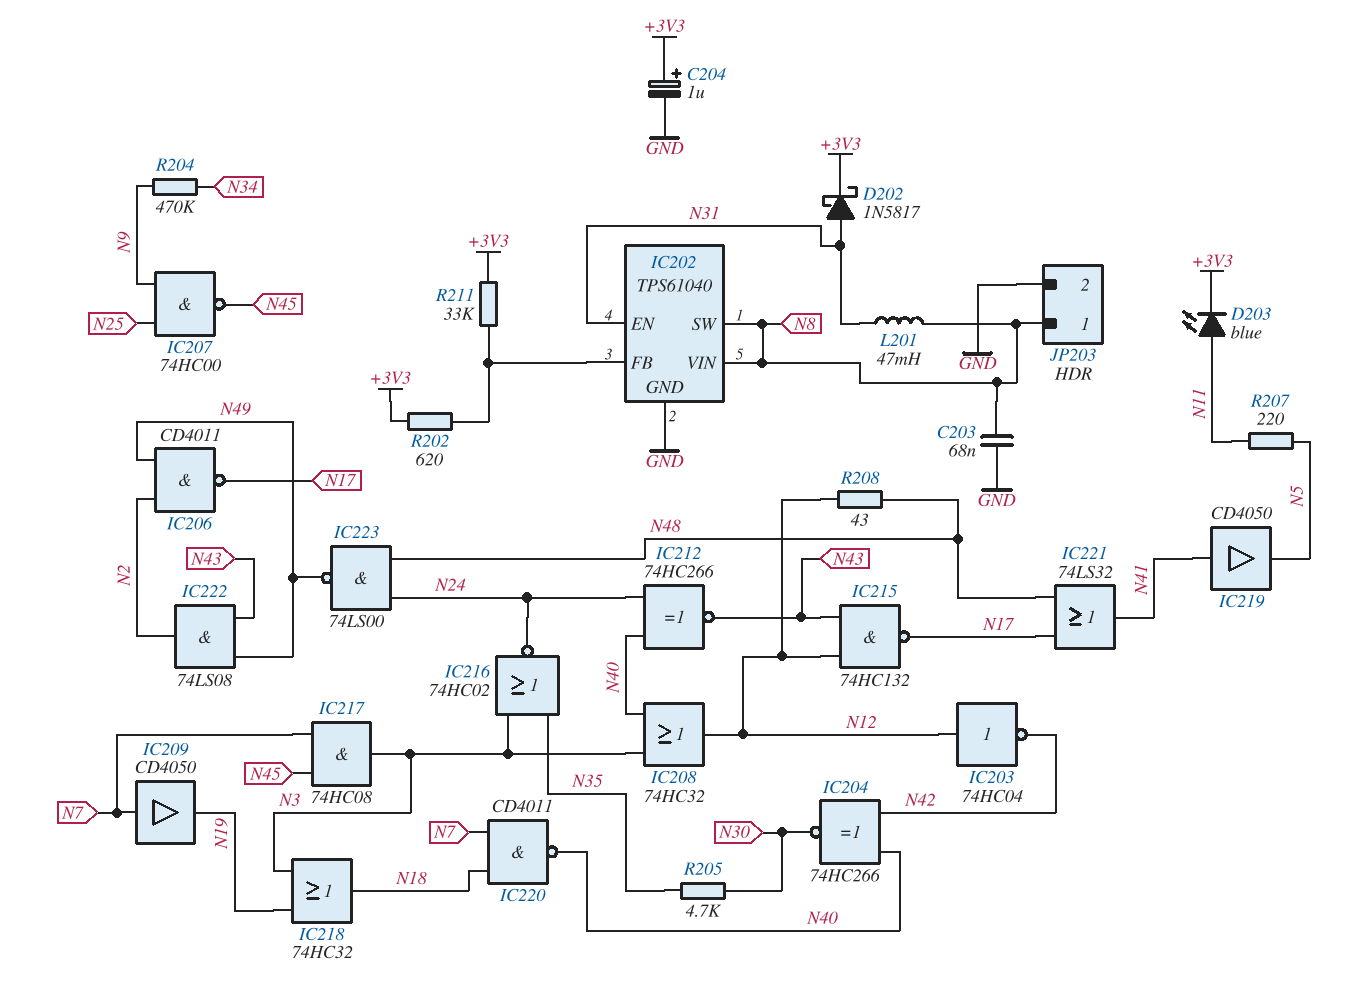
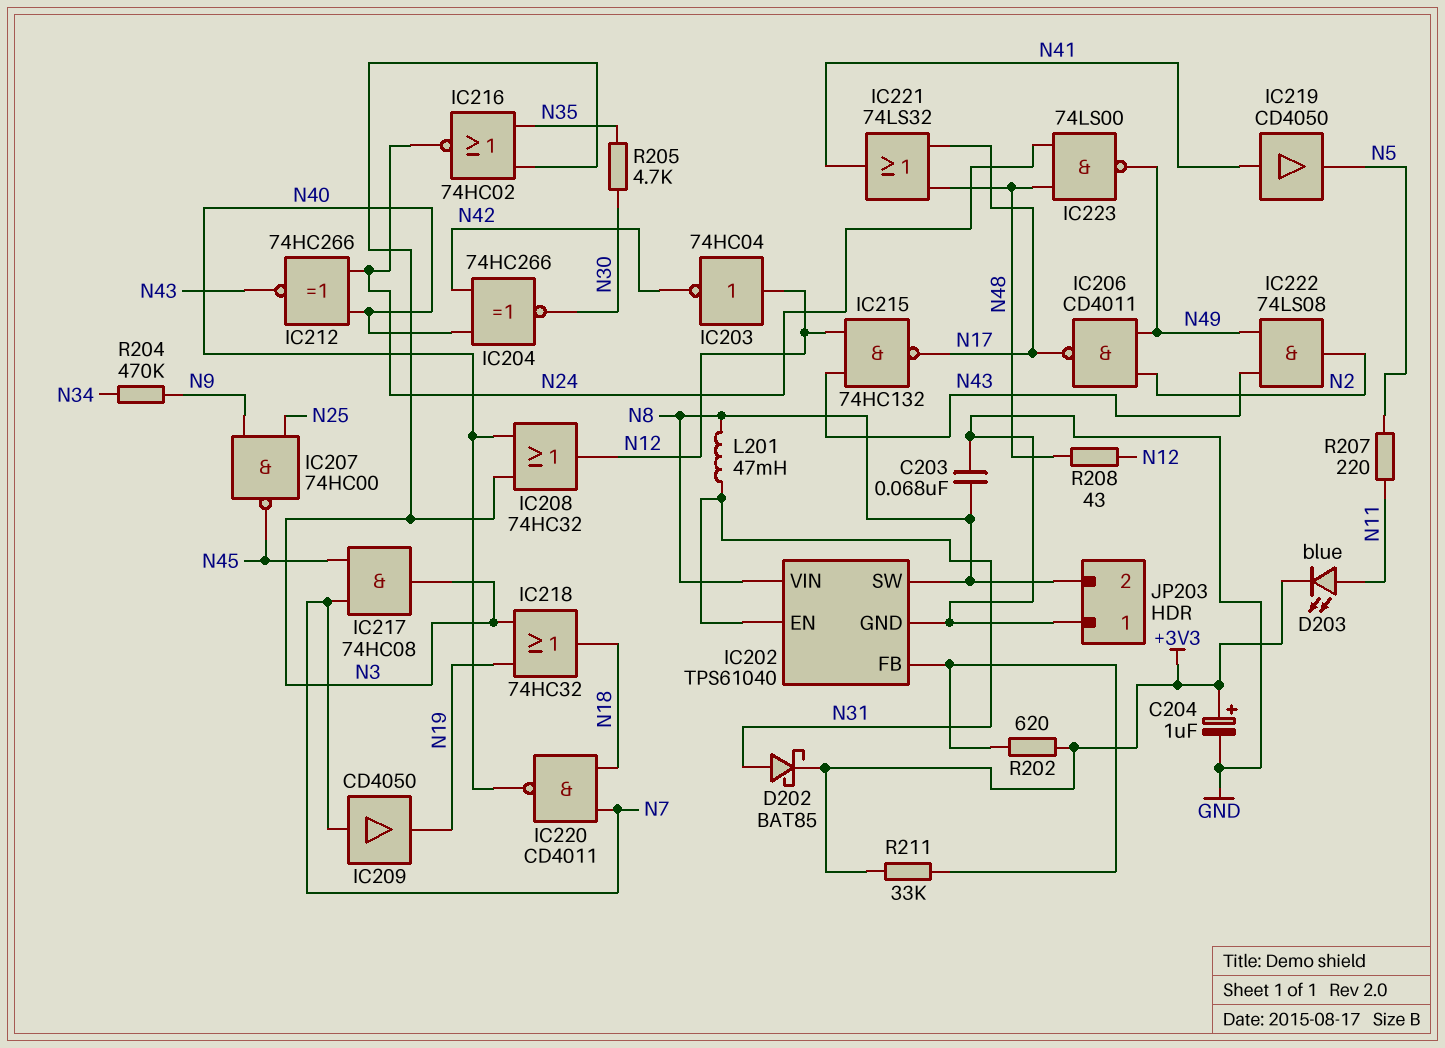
D202: schottky 1N5817 (A N31, K +3V3) -> schottky BAT85 (A N31, K +3V3)
JP203 pin 1: N8 -> GND
JP203 pin 2: GND -> N8

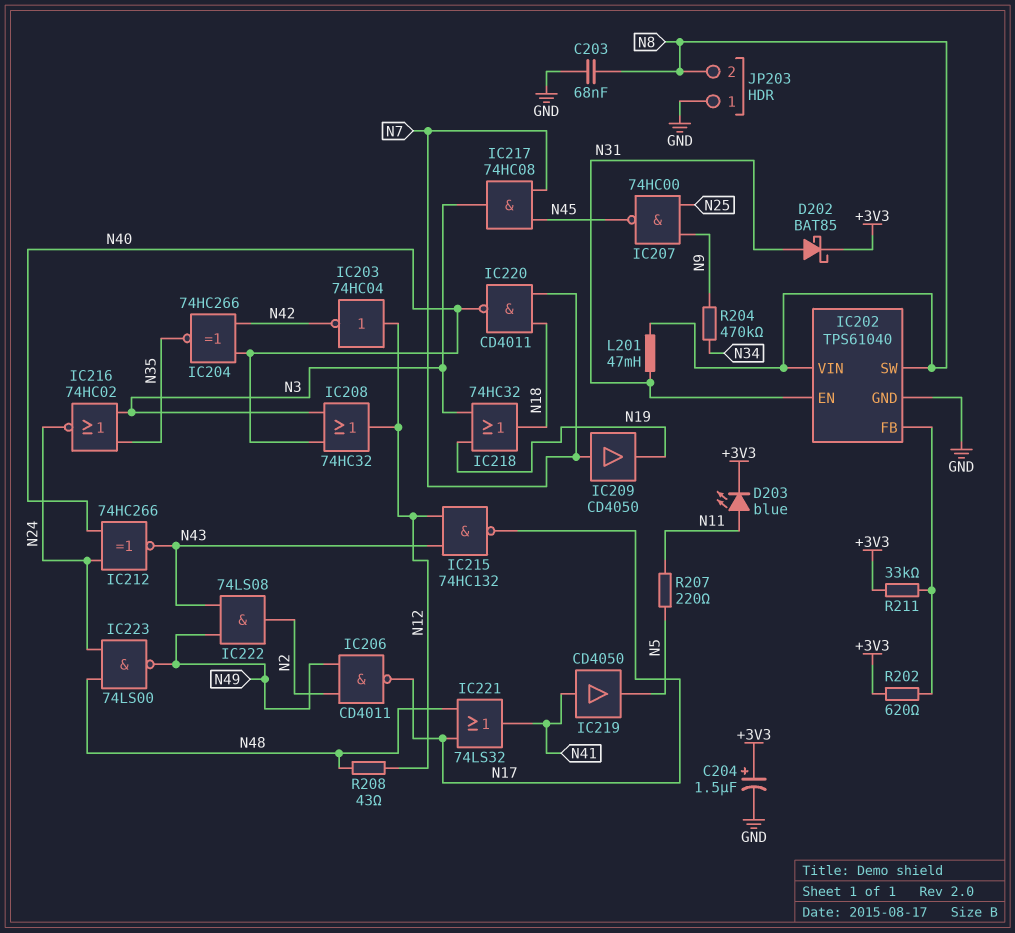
C204: 1uF (plus +3V3, minus GND) -> 1.5uF (plus +3V3, minus GND)
IC204: XNOR 74HC266 (in N40, in N42, out N30) -> XNOR 74HC266 (in N40, in N42, out N35)
R205: 4.7k (N30, N35) -> none

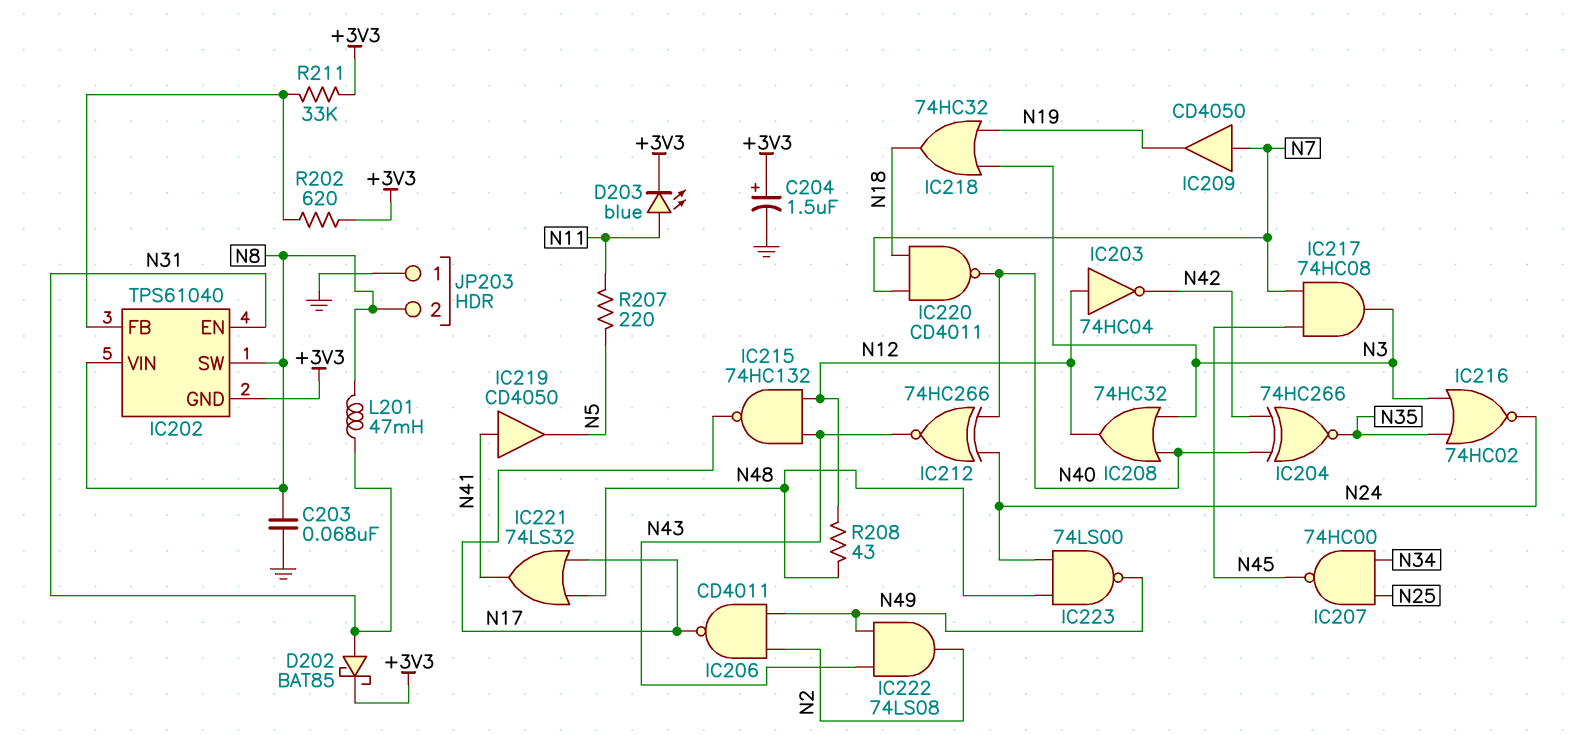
IC202 pin GND: GND -> +3V3
IC207: NAND 74HC00 (in N9, in N25, out N45) -> NAND 74HC00 (in N25, in N34, out N45)
R204: 470k (N9, N34) -> none

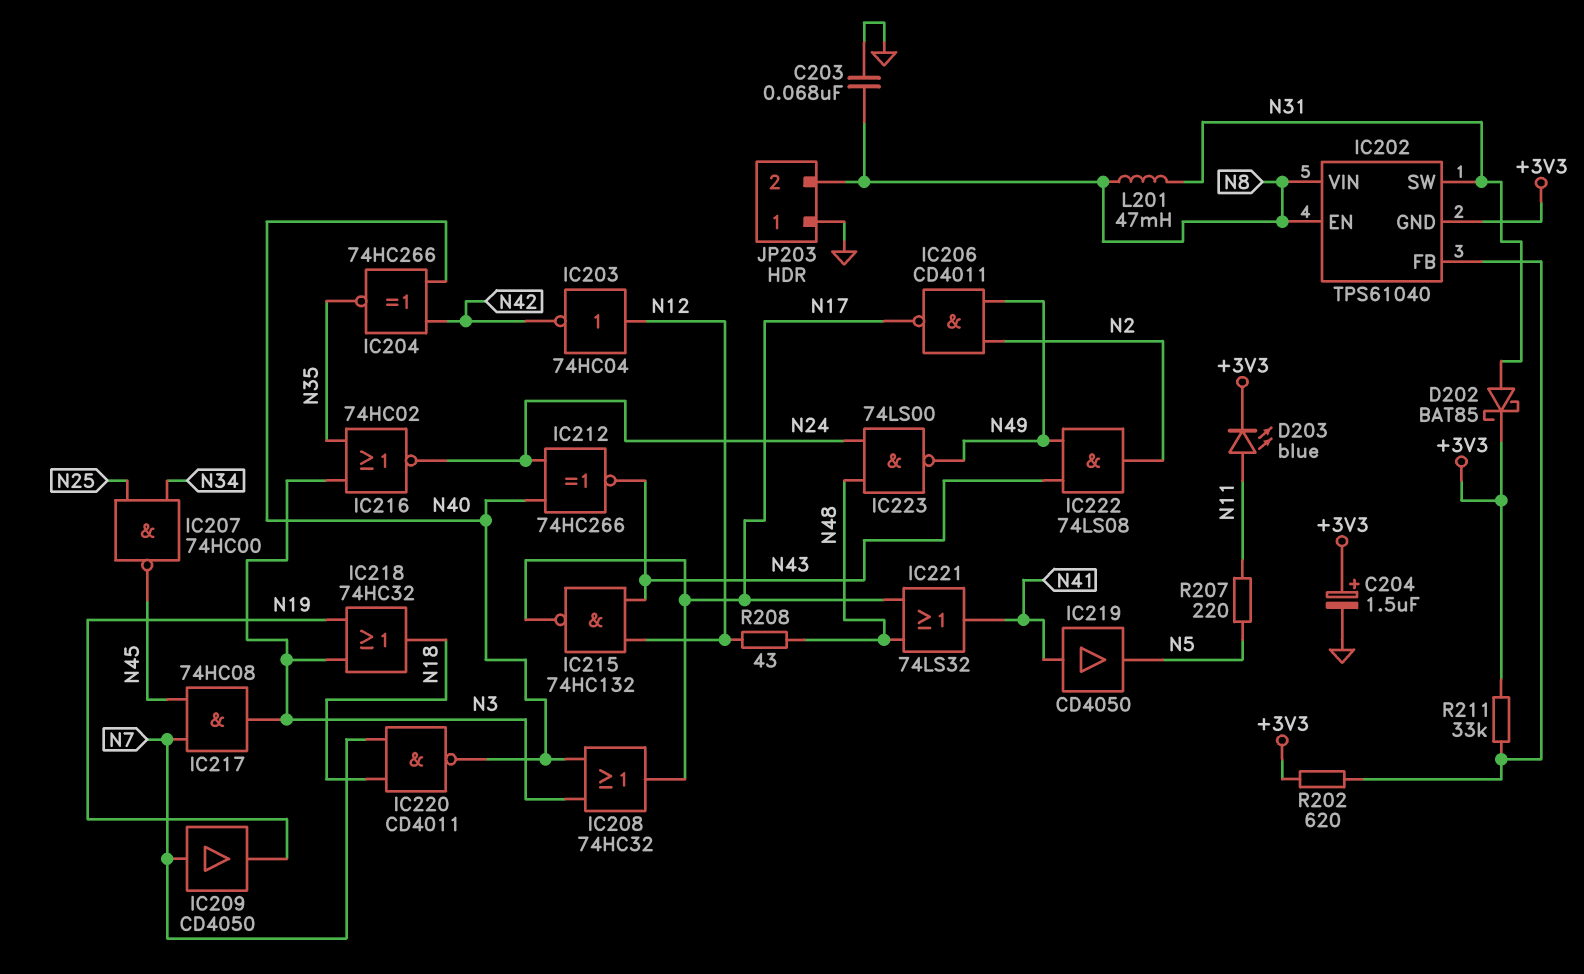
IC202 pin EN: N31 -> N8
IC202 pin SW: N8 -> N31
IC208: OR 74HC32 (in N3, in N40, out N12) -> OR 74HC32 (in N3, in N40, out N17)

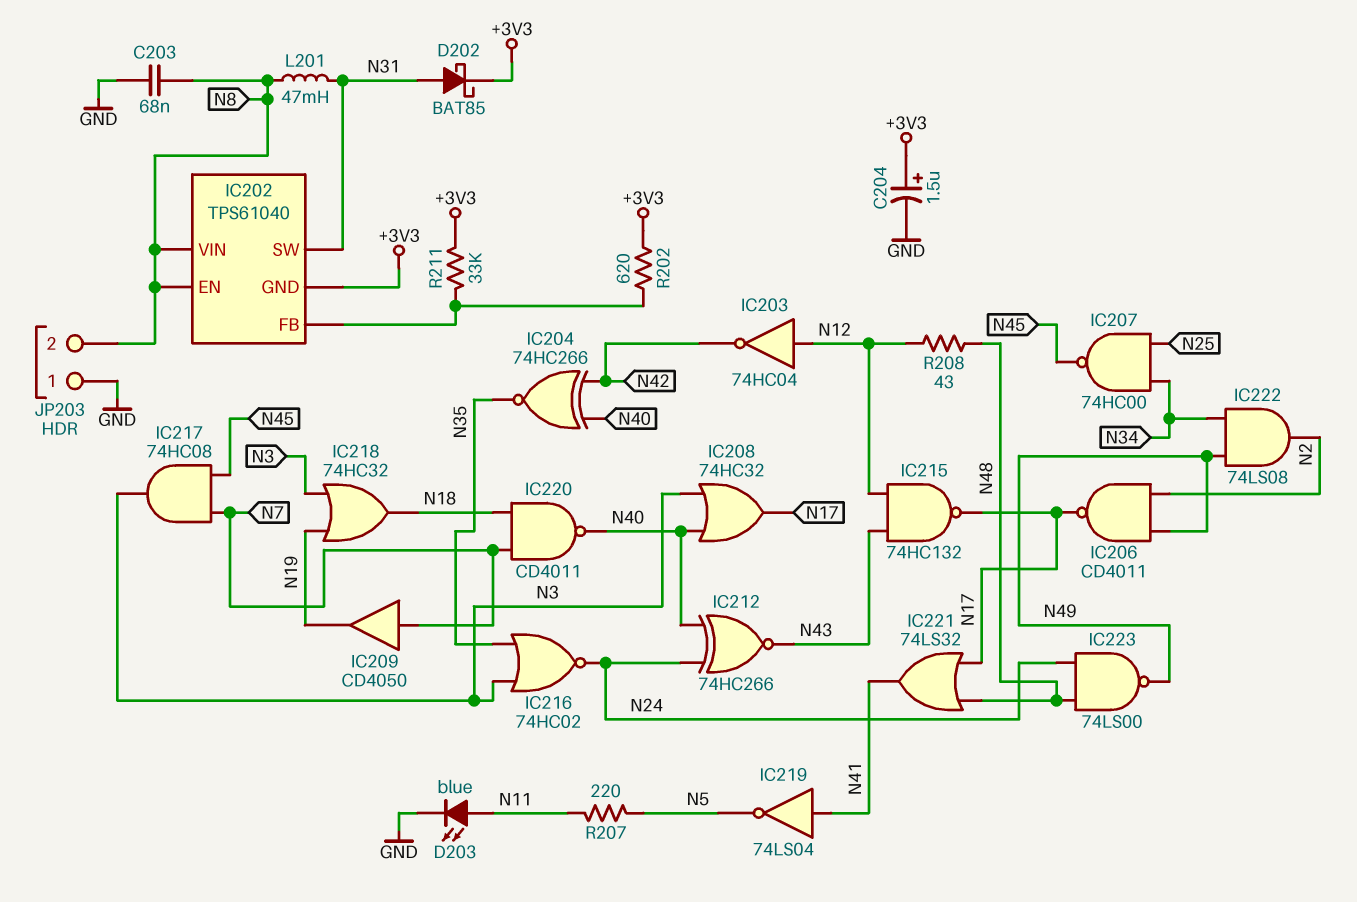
D203: LED blue (A N11, K +3V3) -> LED blue (A N11, K GND)
IC219: buffer CD4050 (in N41, out N5) -> NOT 74LS04 (in N41, out N5)
IC222: AND 74LS08 (in N43, in N49, out N2) -> AND 74LS08 (in N34, in N49, out N2)

